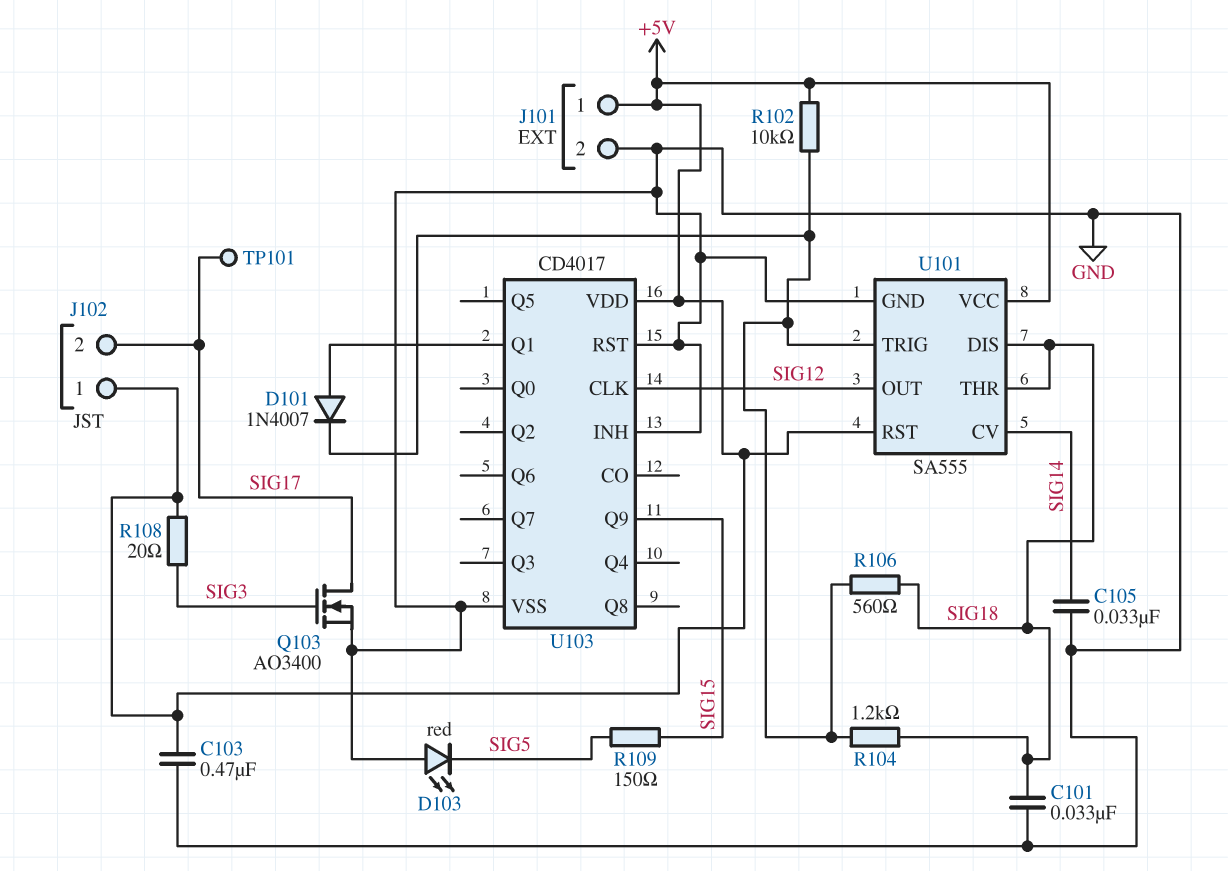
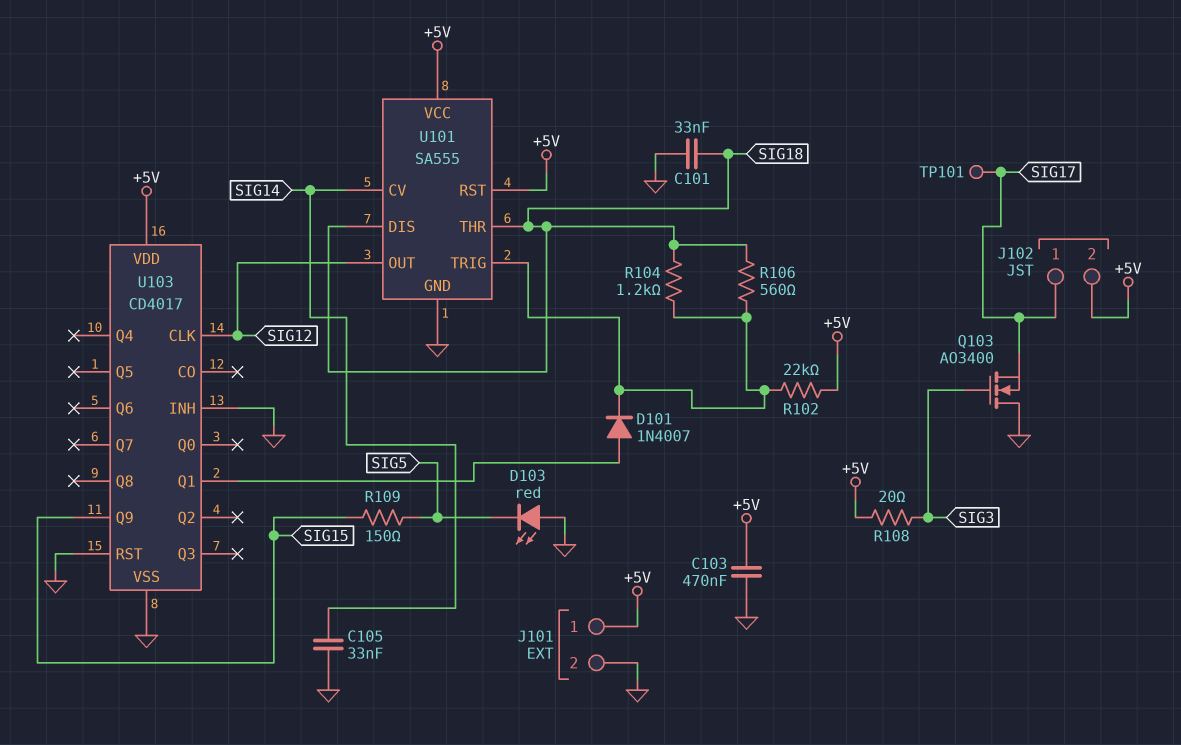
J102 pin 1: +5V -> SIG17
J102 pin 2: SIG17 -> +5V
Q103: NMOS AO3400 (G SIG3, D SIG17, S GND) -> NMOS AO3400 (G SIG3, D GND, S SIG17)
R102: 10k (+5V, U101/TRIG) -> 22k (+5V, U101/TRIG)

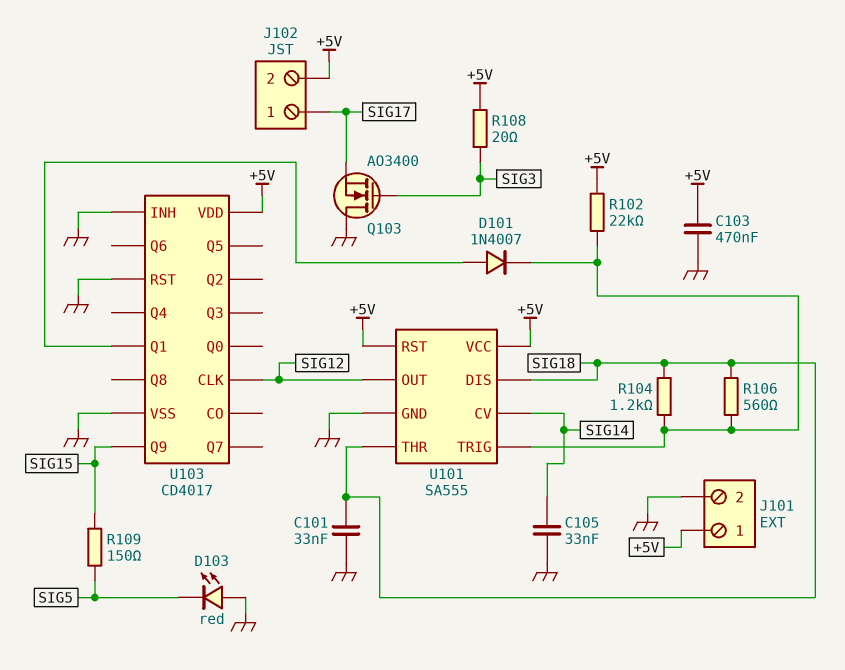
TP101: test point (SIG17) -> none

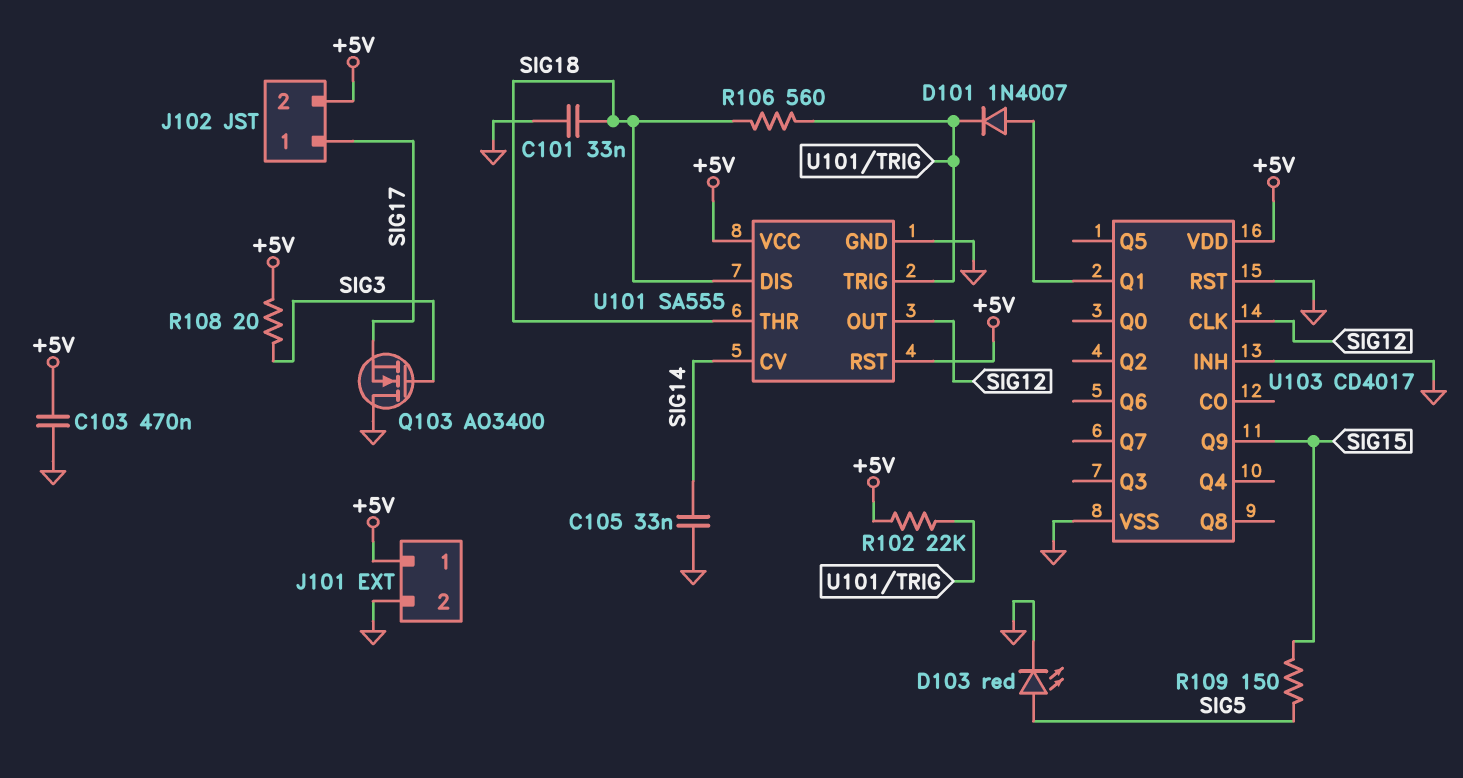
D103: LED red (A GND, K SIG5) -> LED red (A SIG5, K GND)
R104: 1.2k (SIG18, U101/TRIG) -> none

